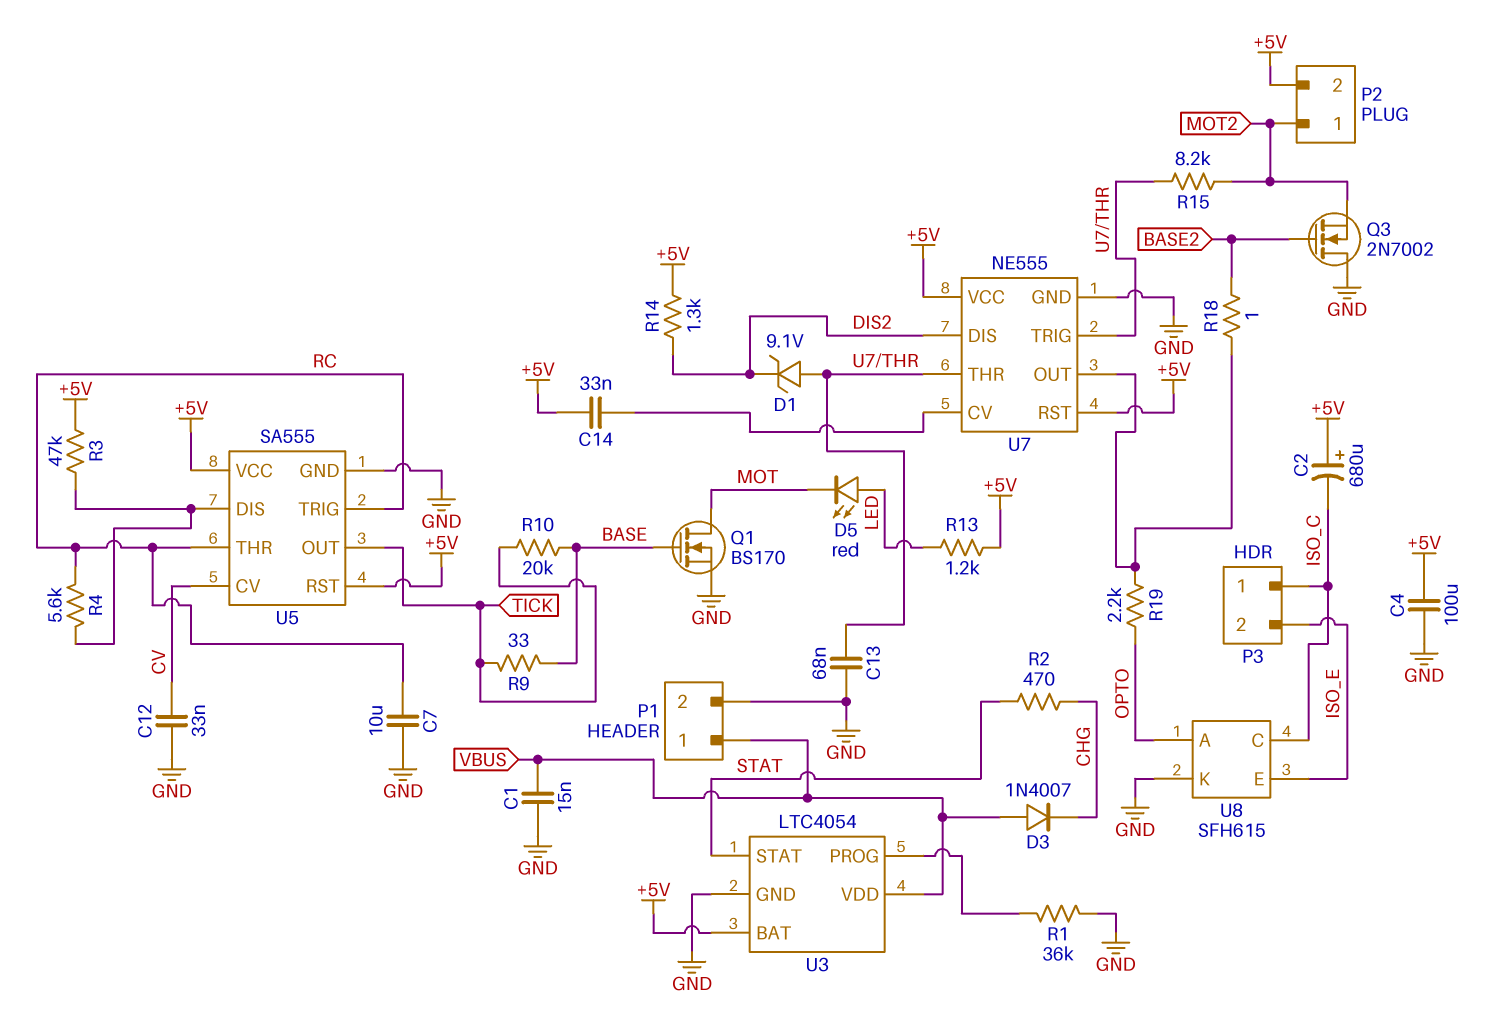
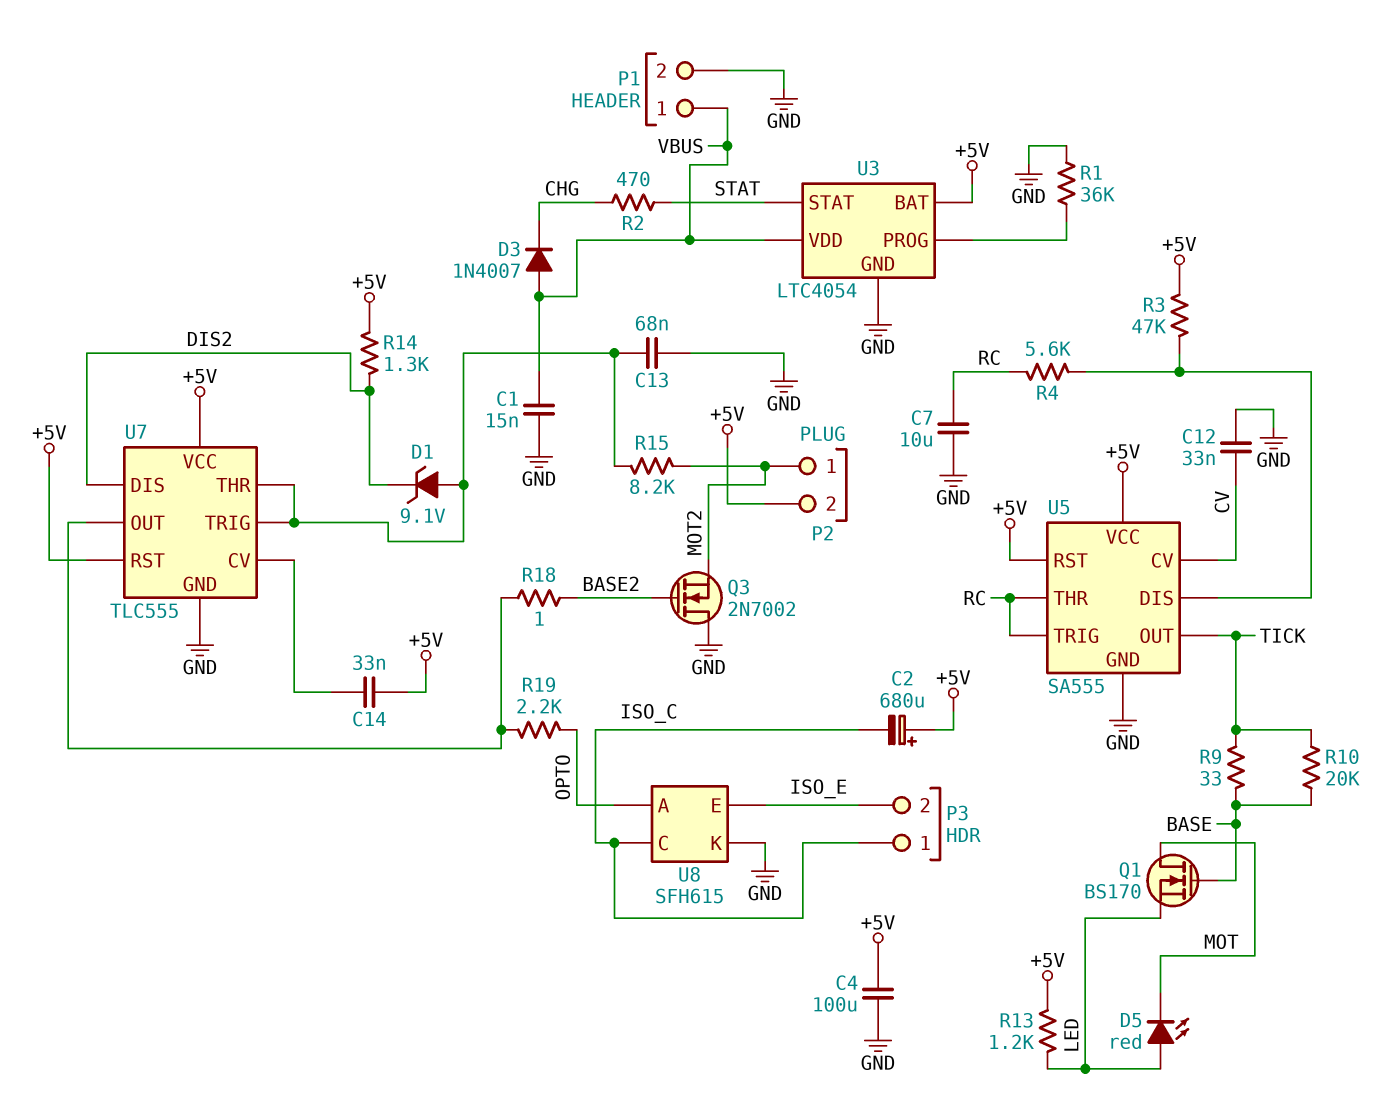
Q1: NMOS BS170 (G BASE, D MOT, S GND) -> NMOS BS170 (G BASE, D MOT, S LED)
U7: NE555 -> TLC555

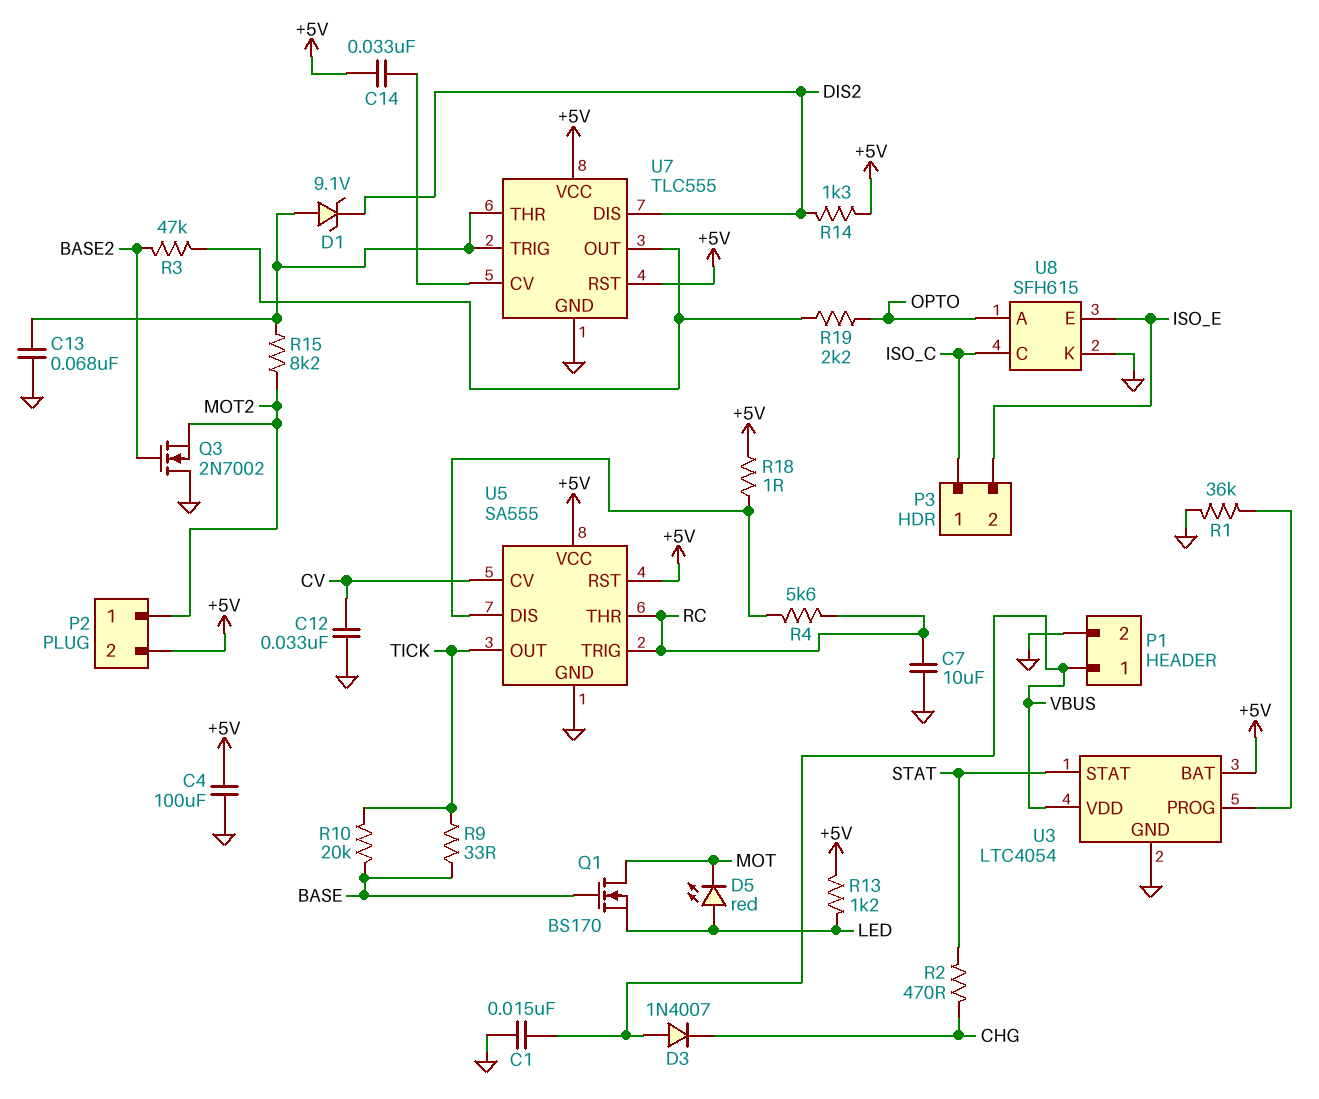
C2: 680uF (plus +5V, minus ISO_C) -> none
R3: 47k (+5V, U5/DIS) -> 47k (BASE2, U7/OUT)
R18: 1 (BASE2, U7/OUT) -> 1 (+5V, U5/DIS)

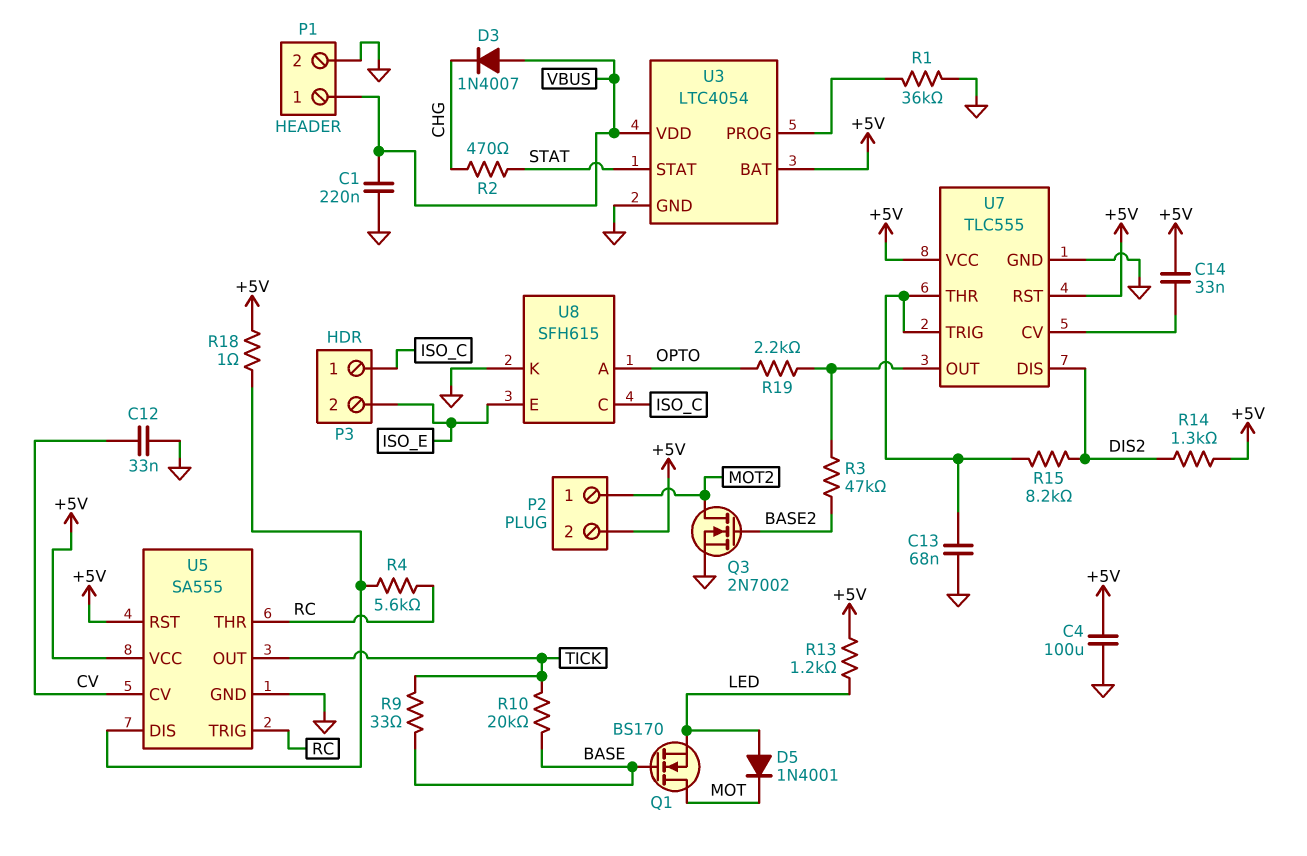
C1: 15nF (GND, VBUS) -> 220nF (GND, VBUS)
C7: 10uF (GND, RC) -> none
D1: zener 9.1V (A U7/THR, K DIS2) -> none
D5: LED red (A LED, K MOT) -> diode 1N4001 (A LED, K MOT)
Q3: NMOS 2N7002 (G BASE2, D GND, S MOT2) -> NMOS 2N7002 (G BASE2, D MOT2, S GND)
R15: 8.2k (MOT2, U7/THR) -> 8.2k (DIS2, U7/THR)

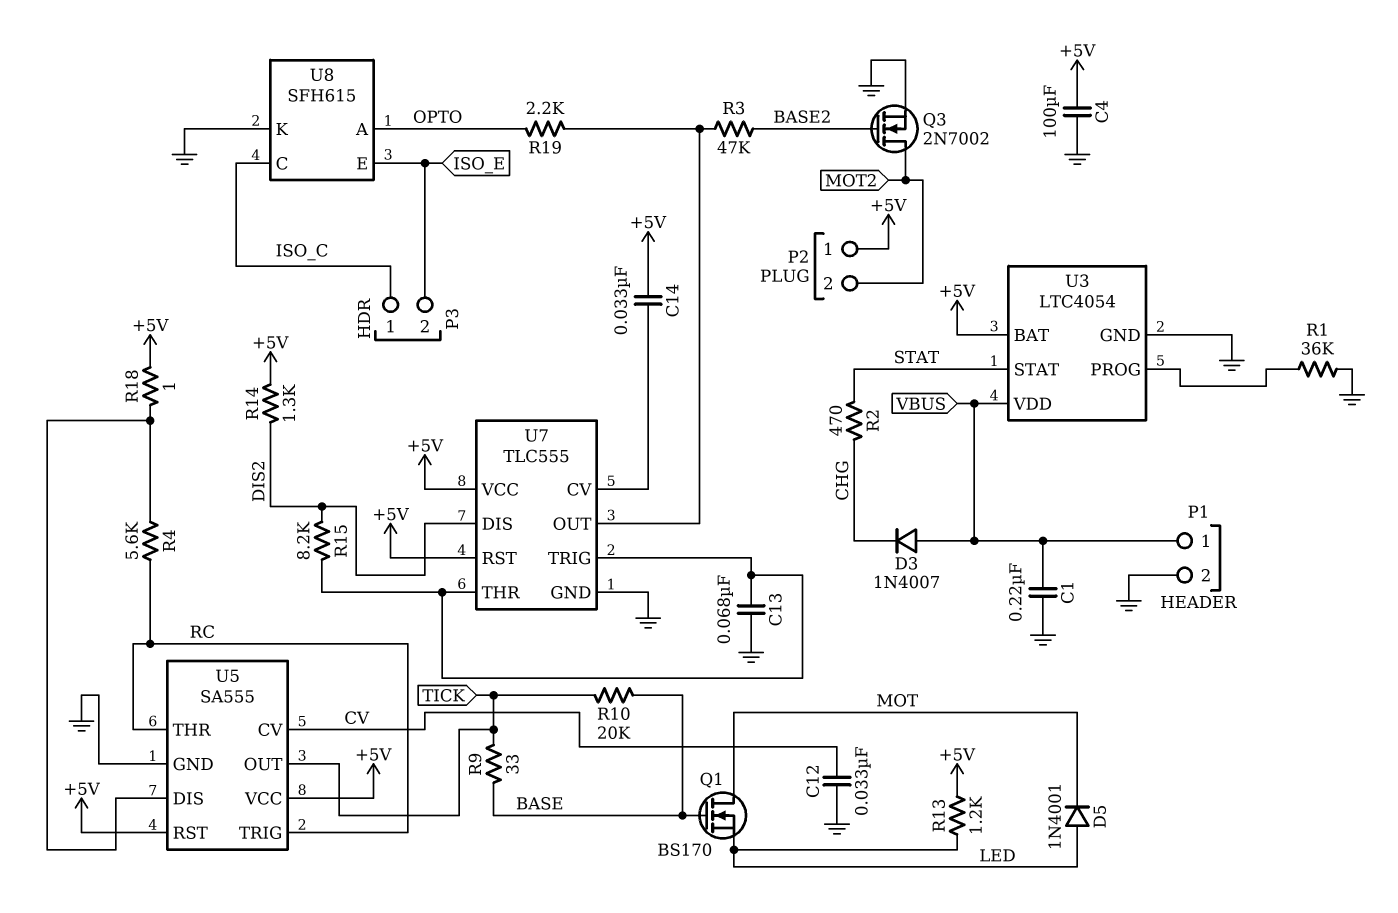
P2 pin 1: MOT2 -> +5V
P2 pin 2: +5V -> MOT2

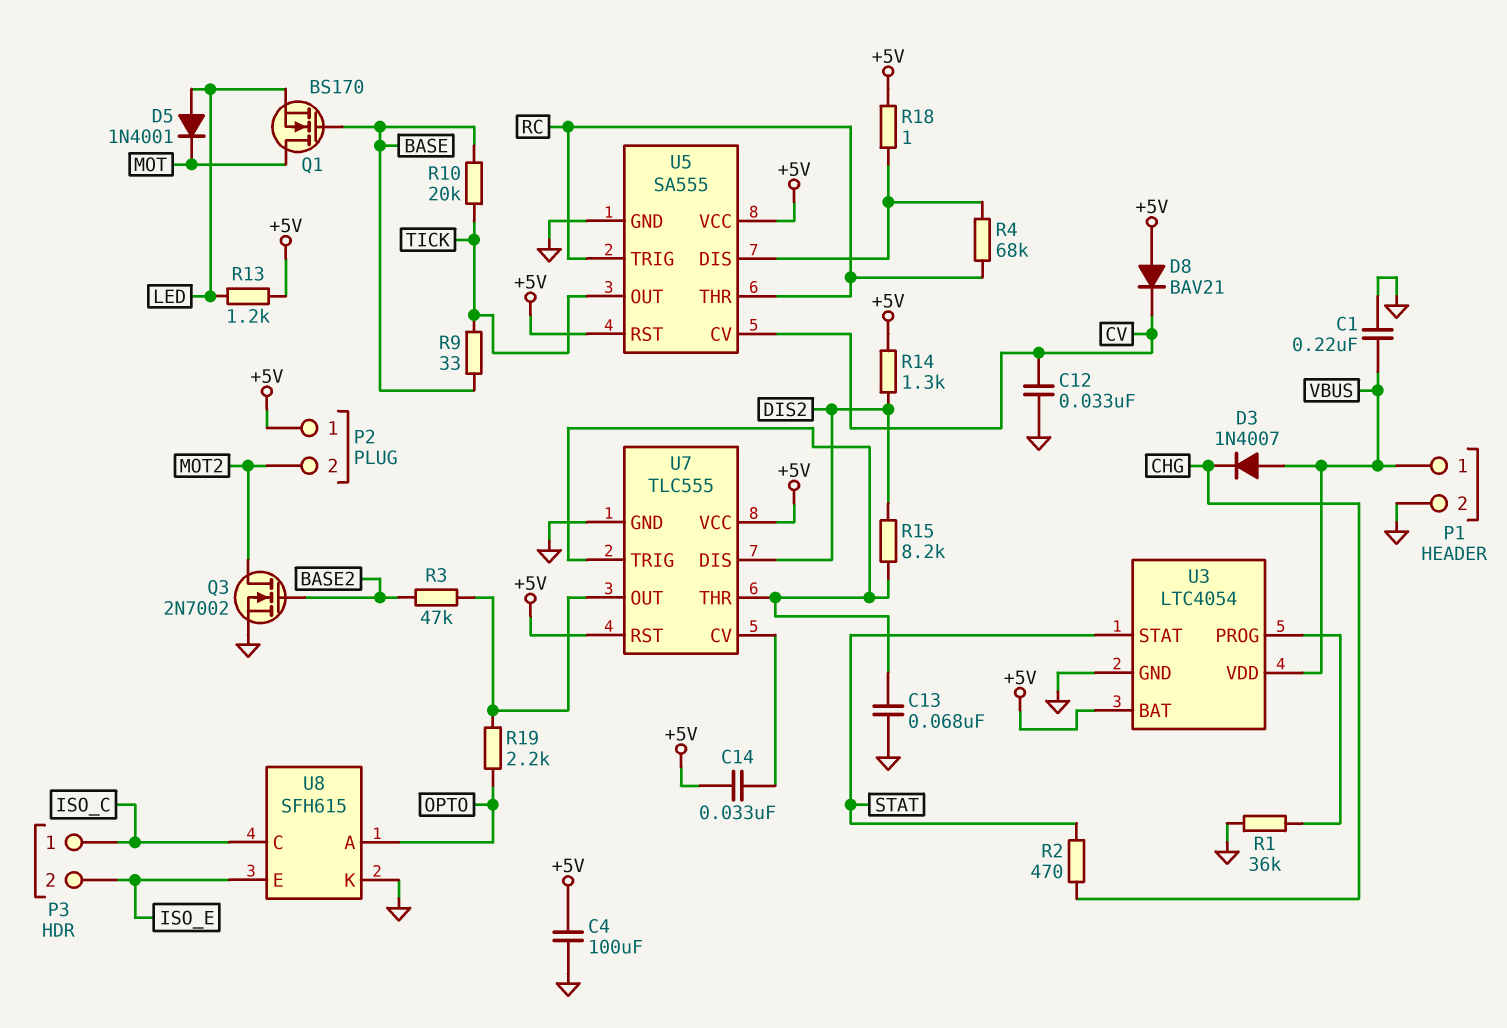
D8: none -> diode BAV21 (A +5V, K CV)
R4: 5.6k (RC, U5/DIS) -> 68k (RC, U5/DIS)

